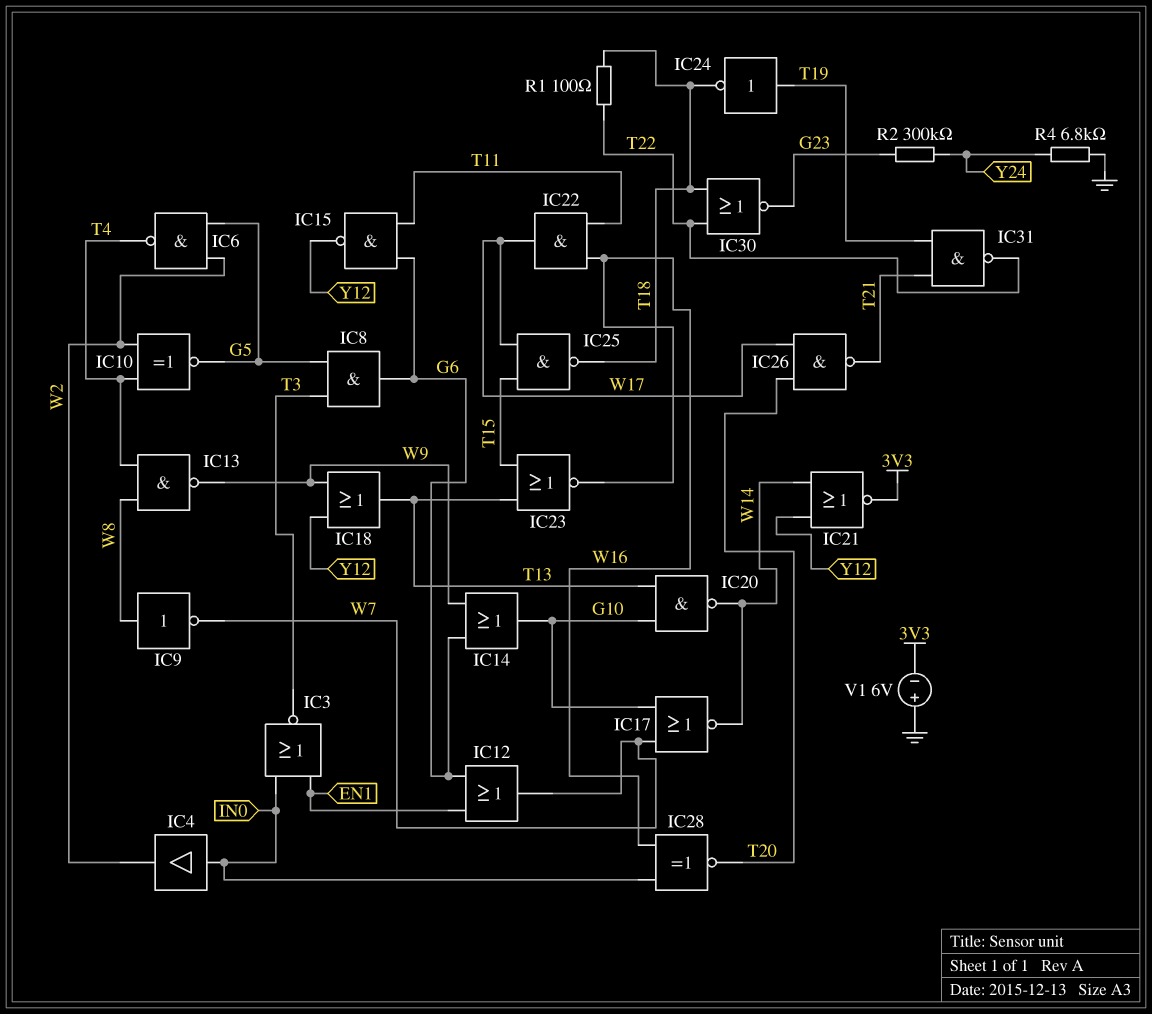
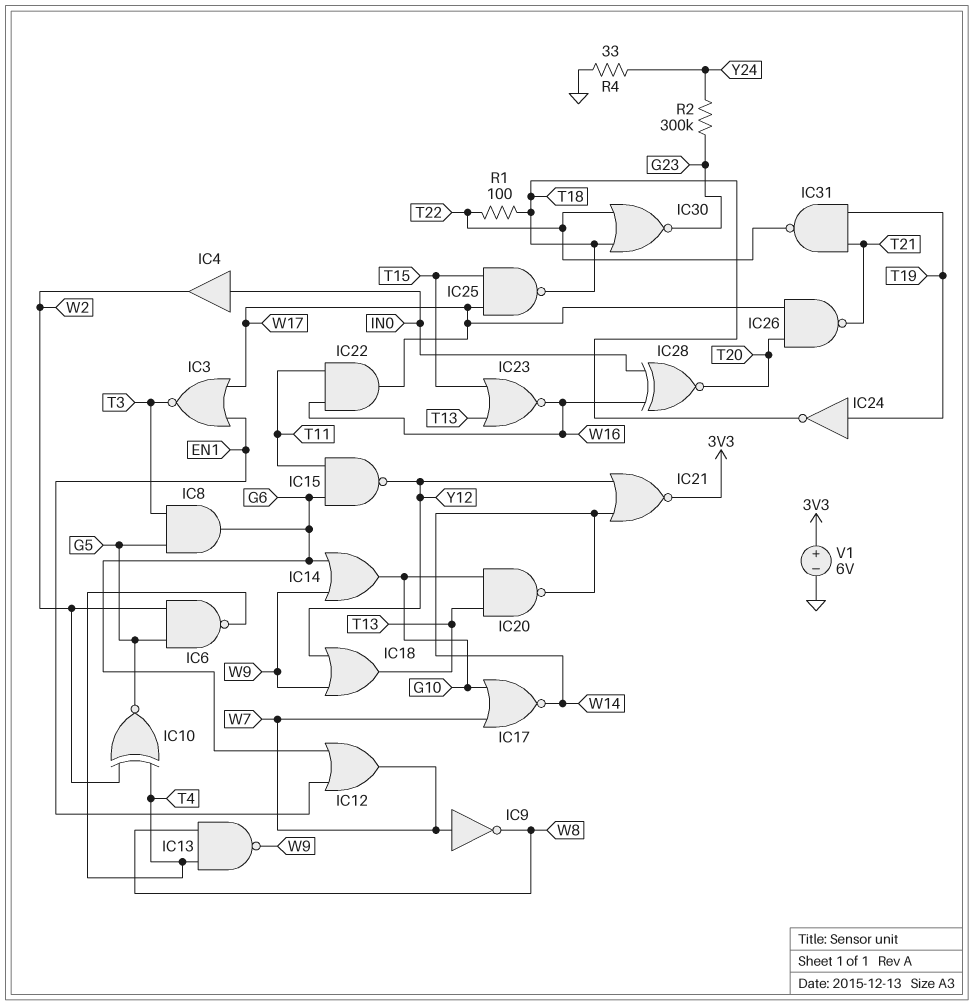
IC3: NOR (in EN1, in IN0, out T3) -> NOR (in EN1, in W17, out T3)
IC9: NOT (in W8, out W7) -> NOT (in W7, out W8)
R4: 6.8k (GND, Y24) -> 33 (GND, Y24)
V1: 6V (plus GND, minus 3V3) -> 6V (plus 3V3, minus GND)

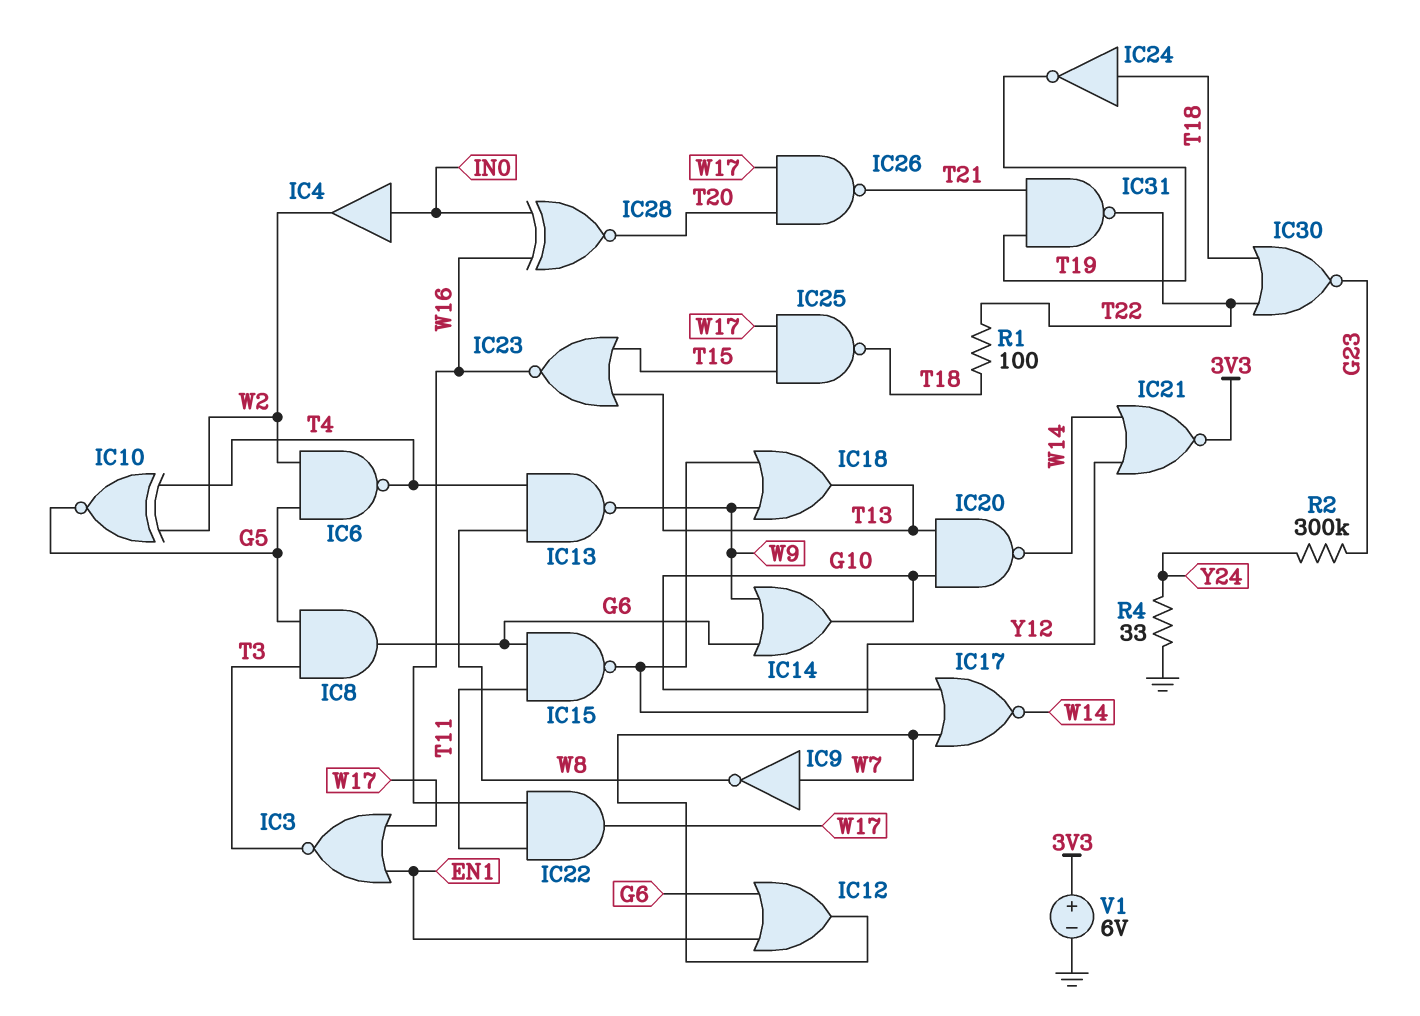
IC24: NOT (in T19, out T18) -> NOT (in T18, out T19)

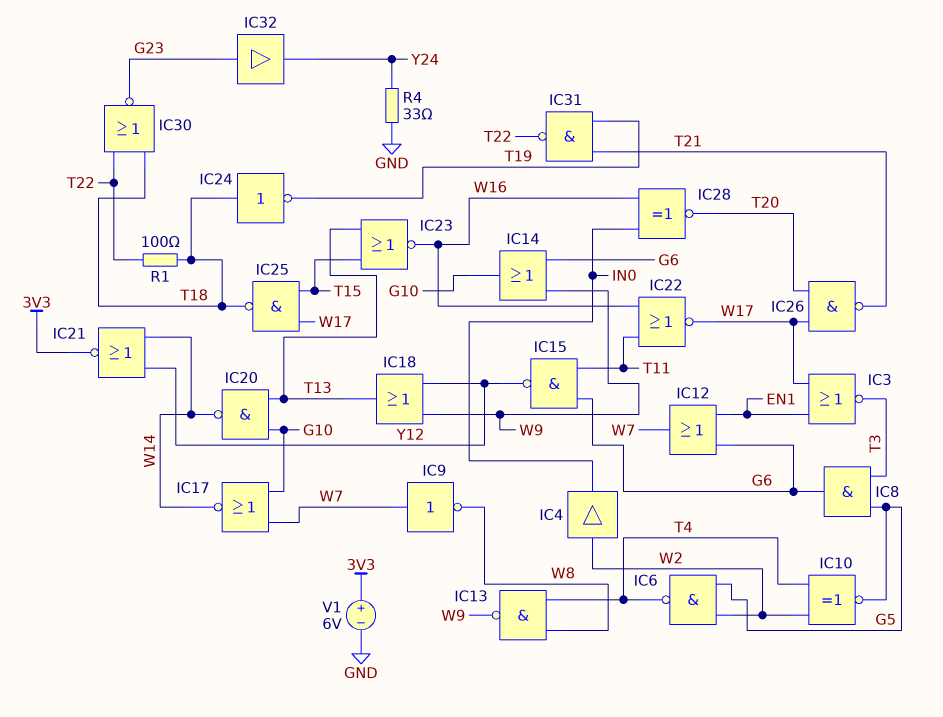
IC4: buffer (in IN0, out W2) -> buffer (in W2, out IN0)
IC22: AND (in T11, in W16, out W17) -> NOR (in T11, in W16, out W17)
IC32: none -> buffer (in G23, out Y24)
R2: 300k (G23, Y24) -> none

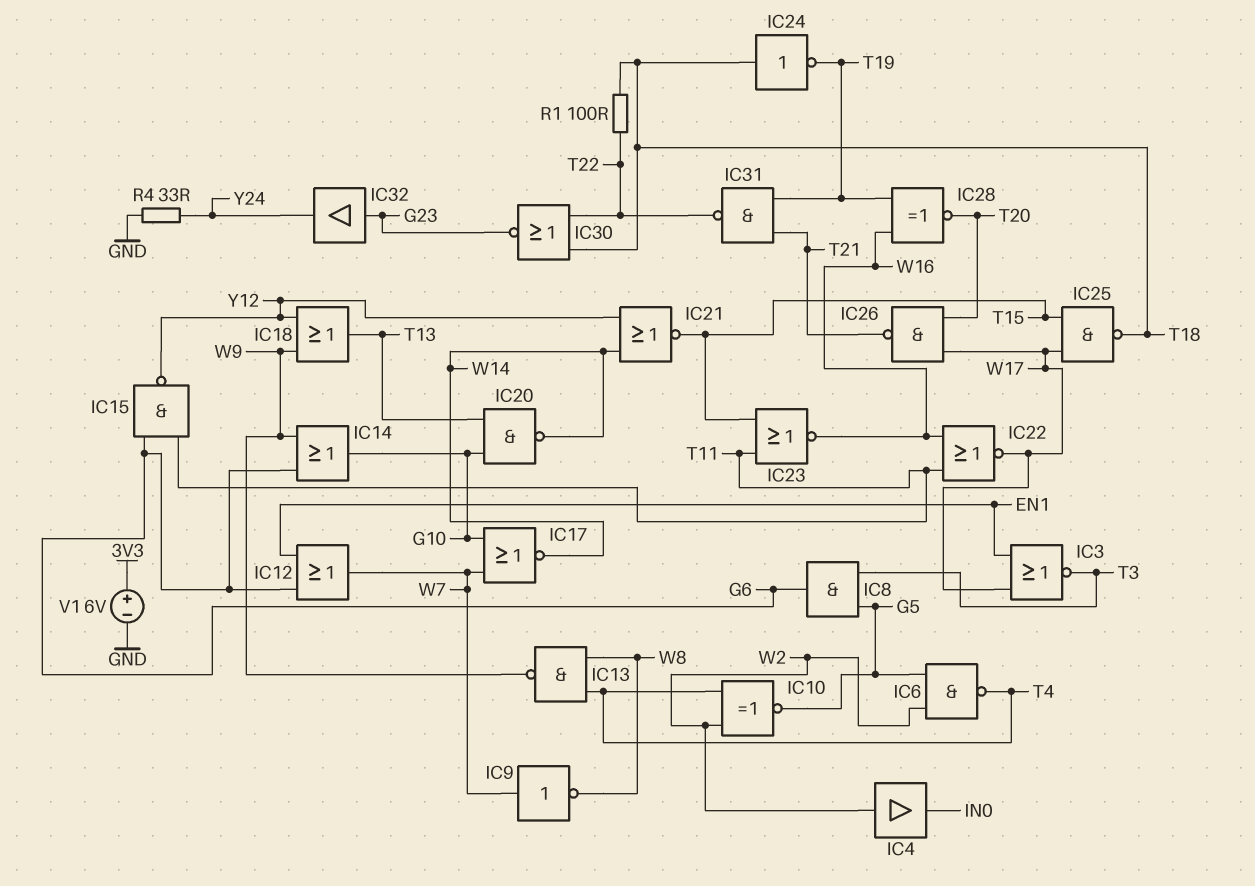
IC21: NOR (in W14, in Y12, out 3V3) -> NOR (in W14, in Y12, out T15)
IC23: NOR (in T13, in T15, out W16) -> NOR (in T11, in T15, out W16)
IC28: XNOR (in IN0, in W16, out T20) -> XNOR (in T19, in W16, out T20)

